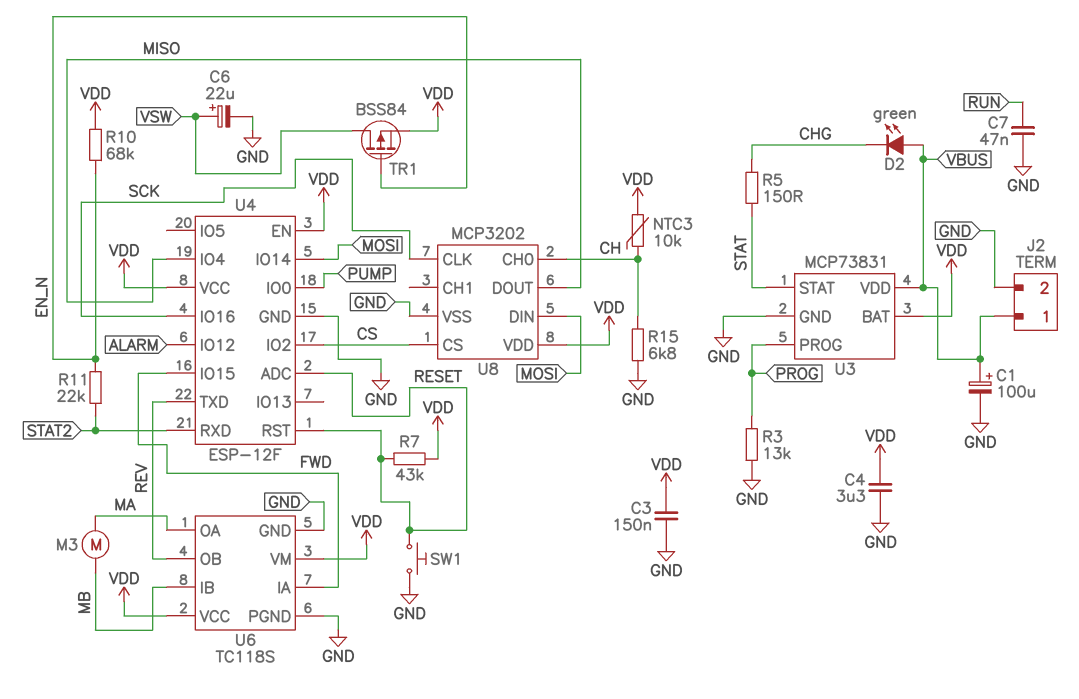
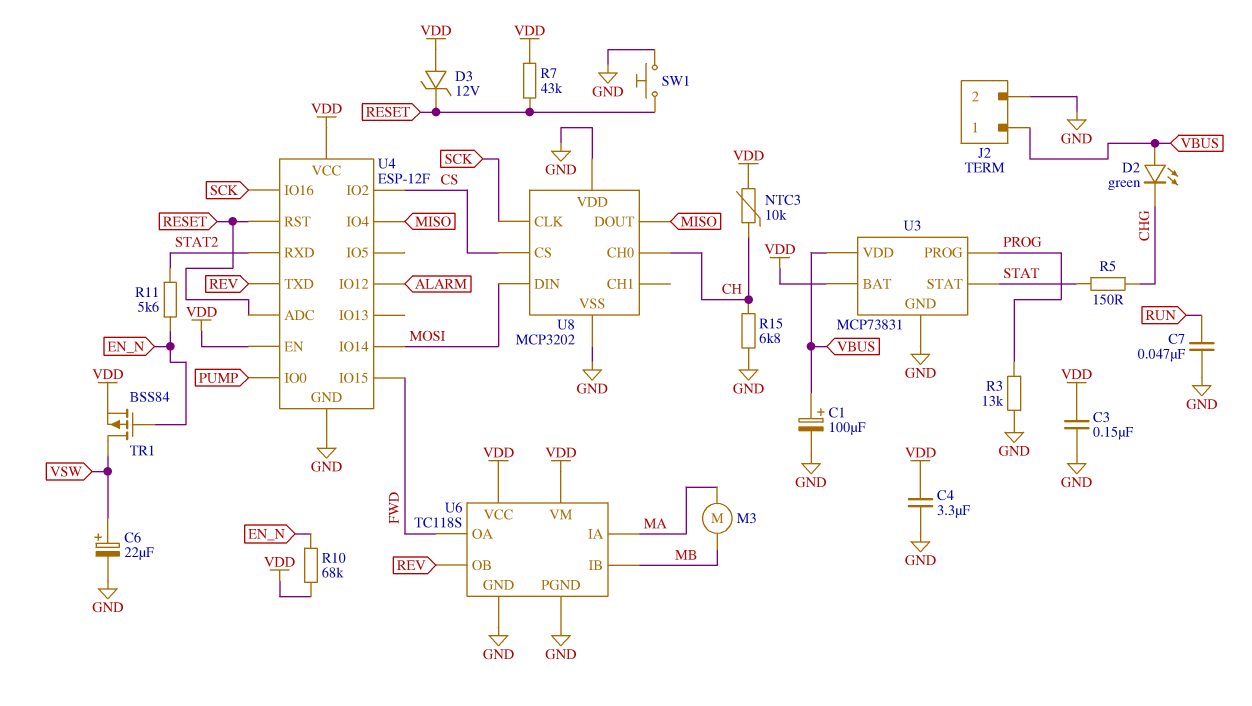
D3: none -> zener 12V (A VDD, K RESET)
R11: 22k (EN_N, STAT2) -> 5.6k (EN_N, STAT2)
U6 pin IA: FWD -> MA
U6 pin OA: MA -> FWD
U8 pin VDD: VDD -> GND

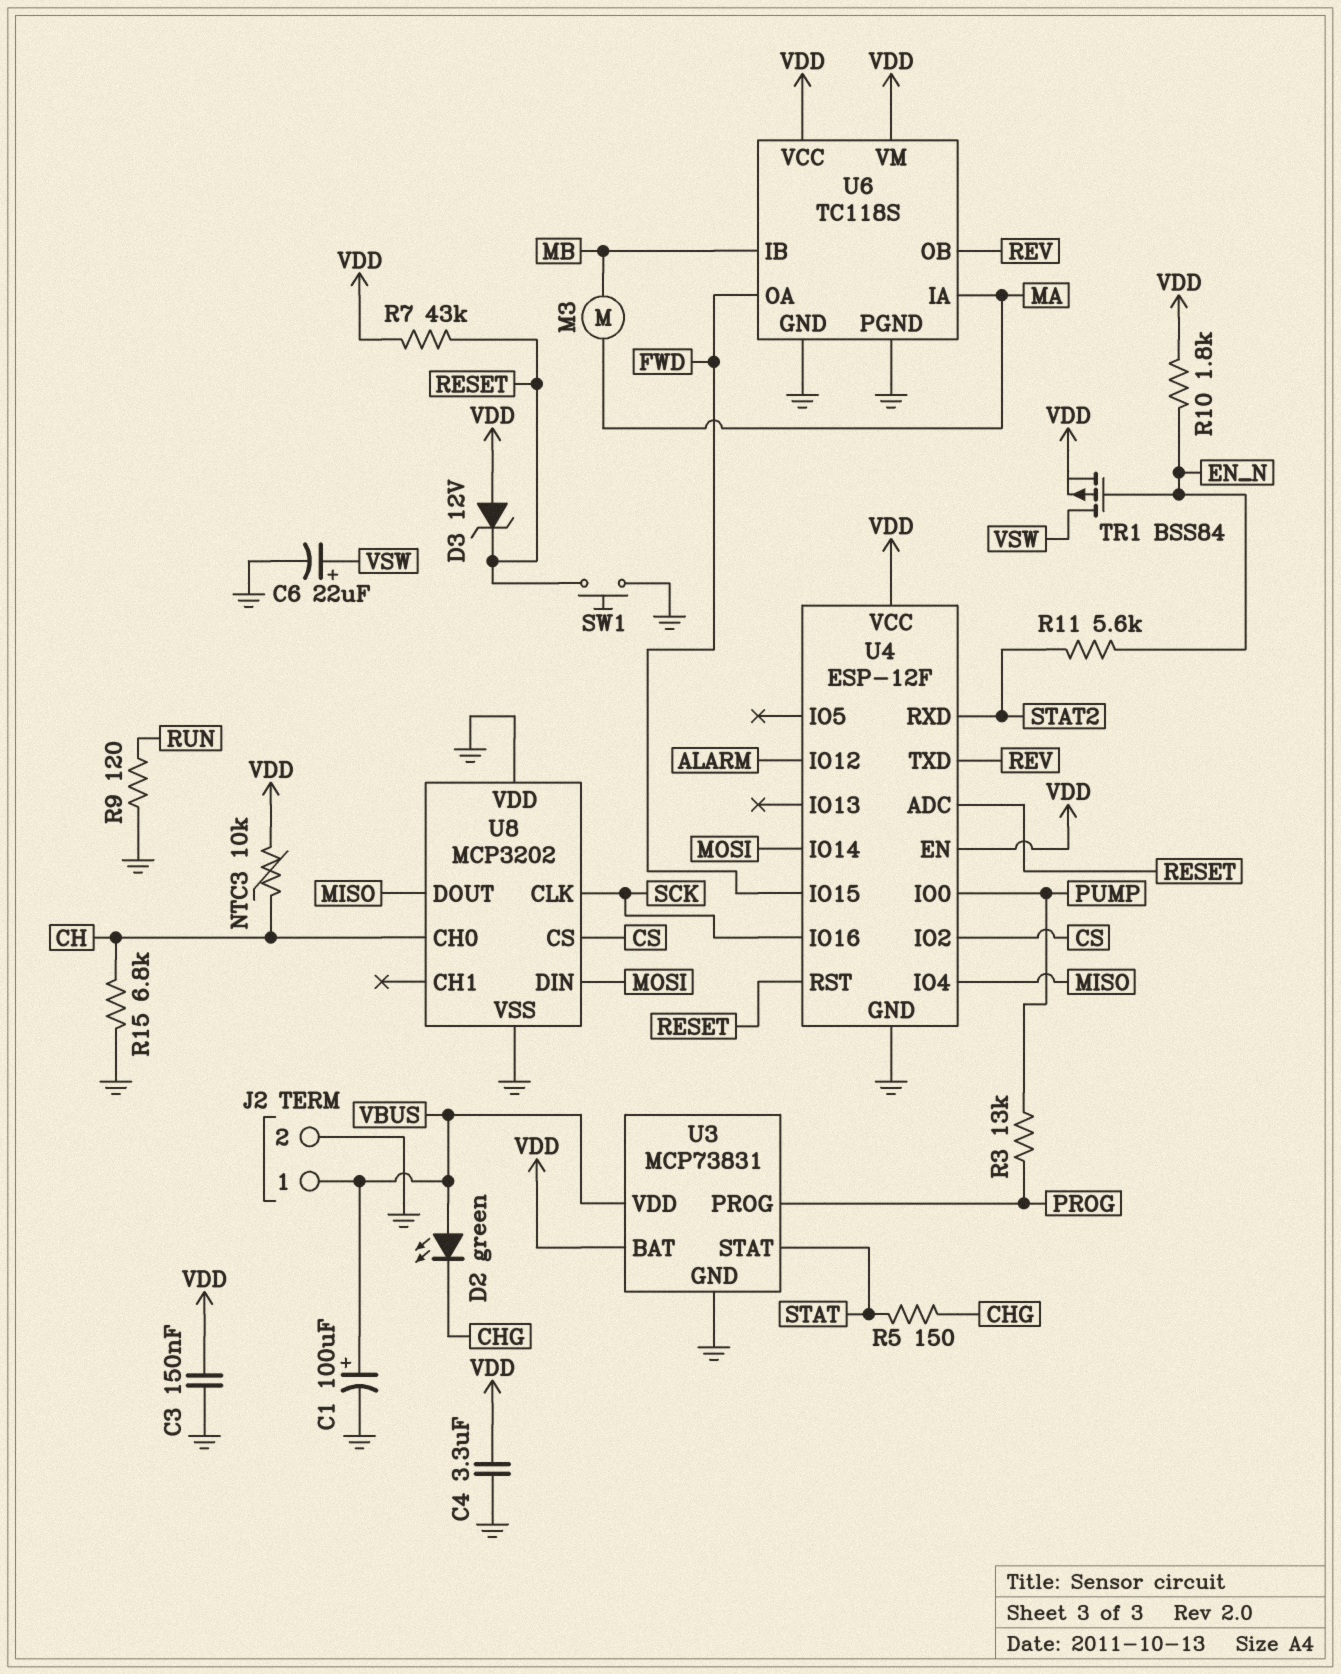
C7: 47nF (GND, RUN) -> none
R3: 13k (GND, PROG) -> 13k (PROG, PUMP)
R9: none -> 120 (GND, RUN)
R10: 68k (EN_N, VDD) -> 1.8k (EN_N, VDD)

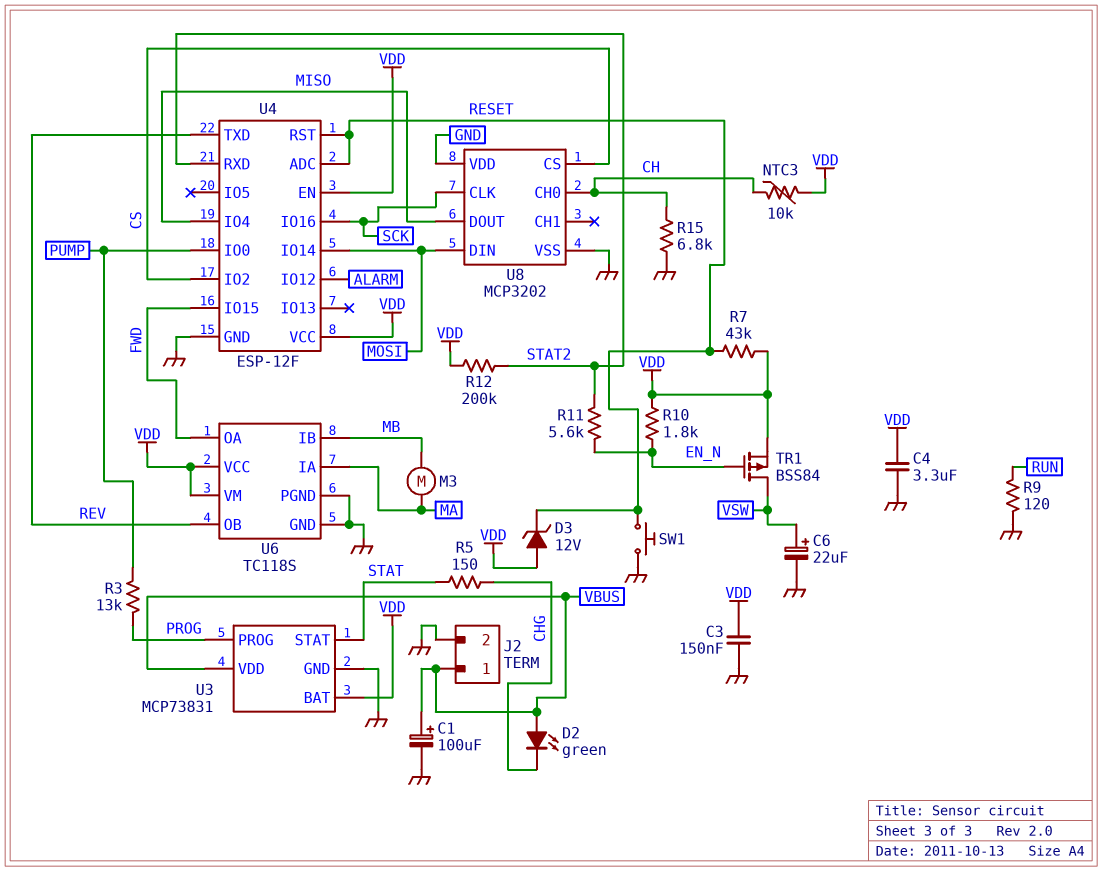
R12: none -> 200k (STAT2, VDD)

